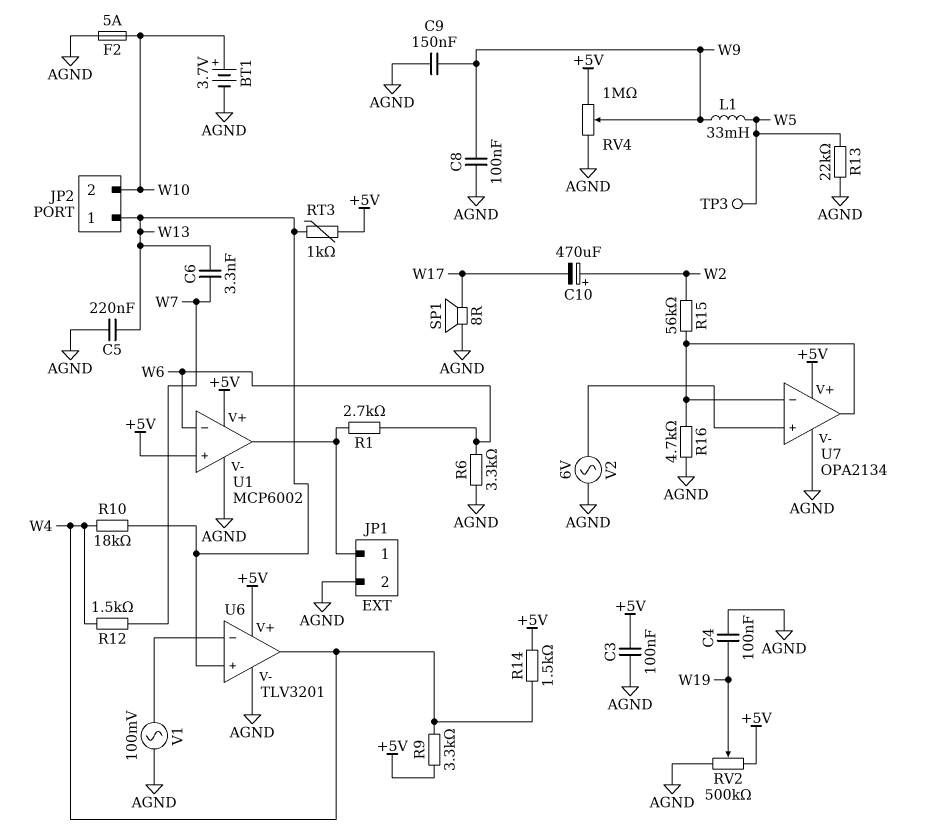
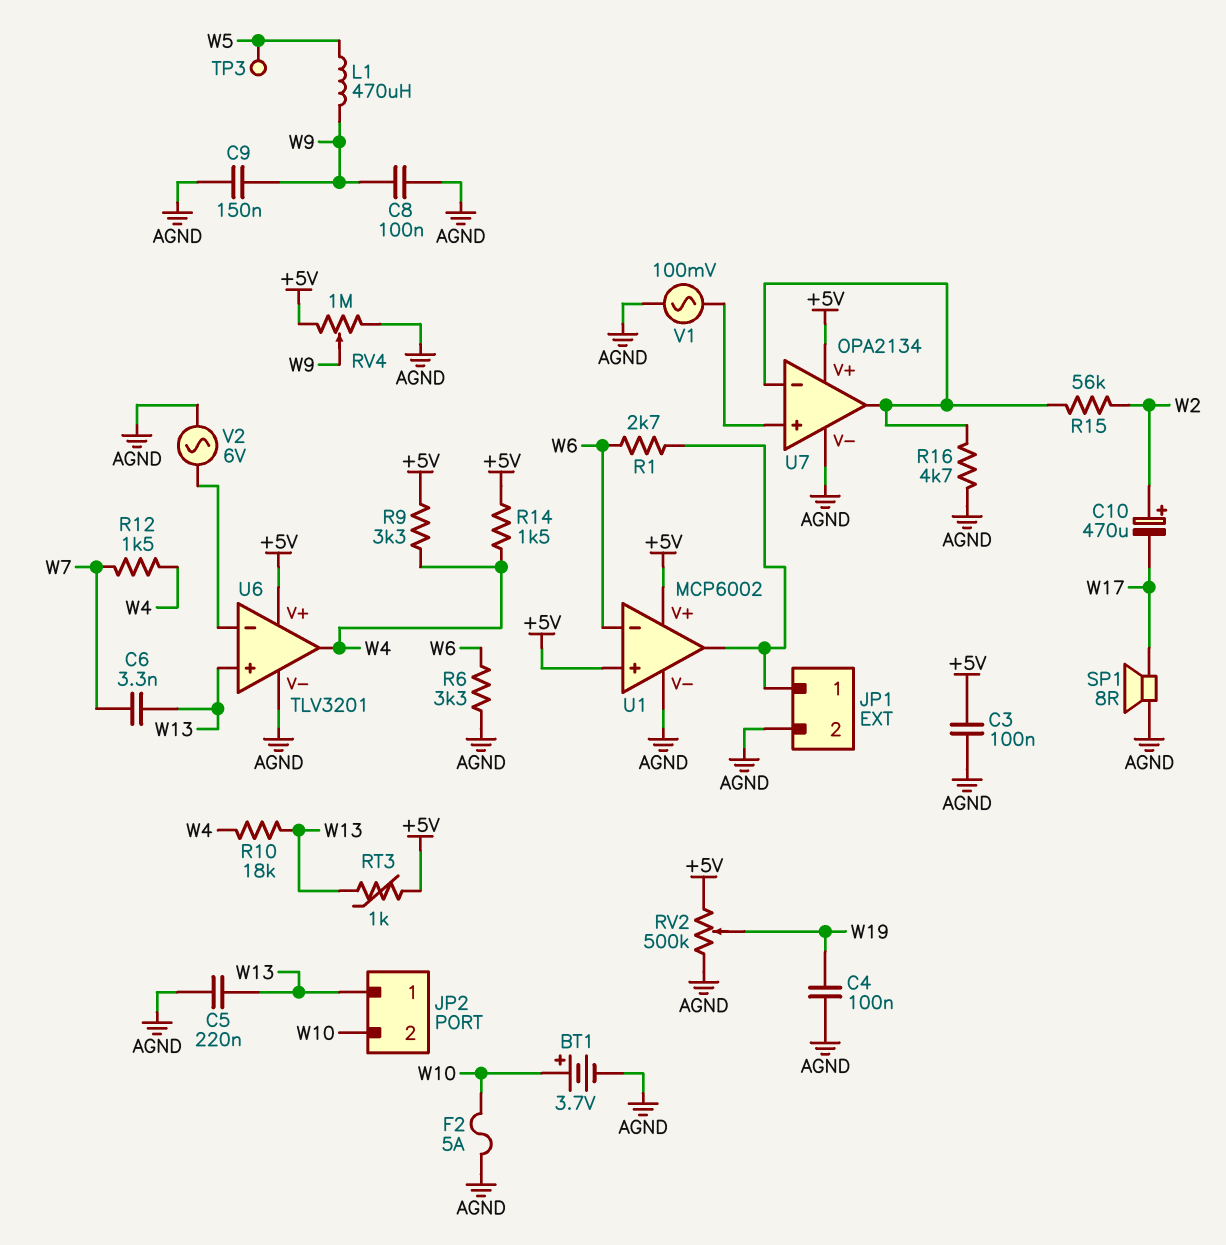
L1: 33mH (W5, W9) -> 470uH (W5, W9)
R13: 22k (AGND, W5) -> none
V1: AC 100mV (AGND, U6/in-) -> AC 100mV (AGND, U7/in+)
V2: AC 6V (AGND, U7/in+) -> AC 6V (AGND, U6/in-)

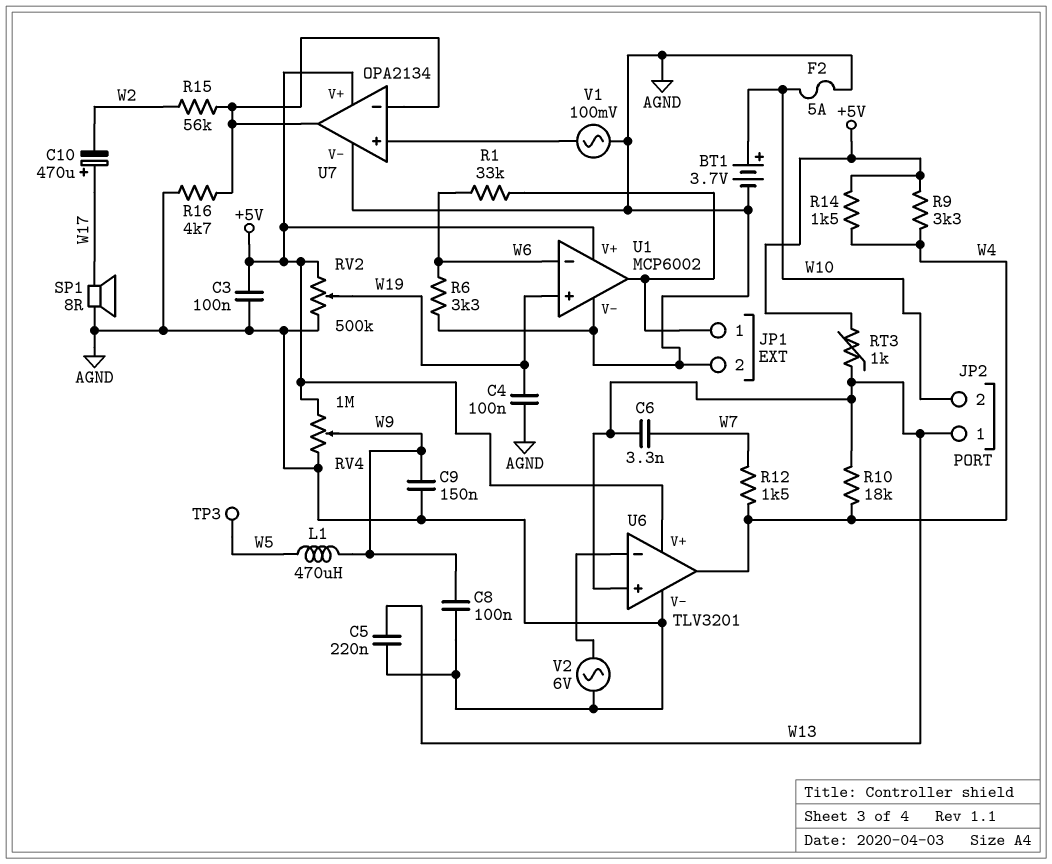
C10: 470uF (plus W2, minus W17) -> 470uF (plus W17, minus W2)
R1: 2.7k (JP1/1, W6) -> 33k (JP1/1, W6)
U1 pin in+: +5V -> W19

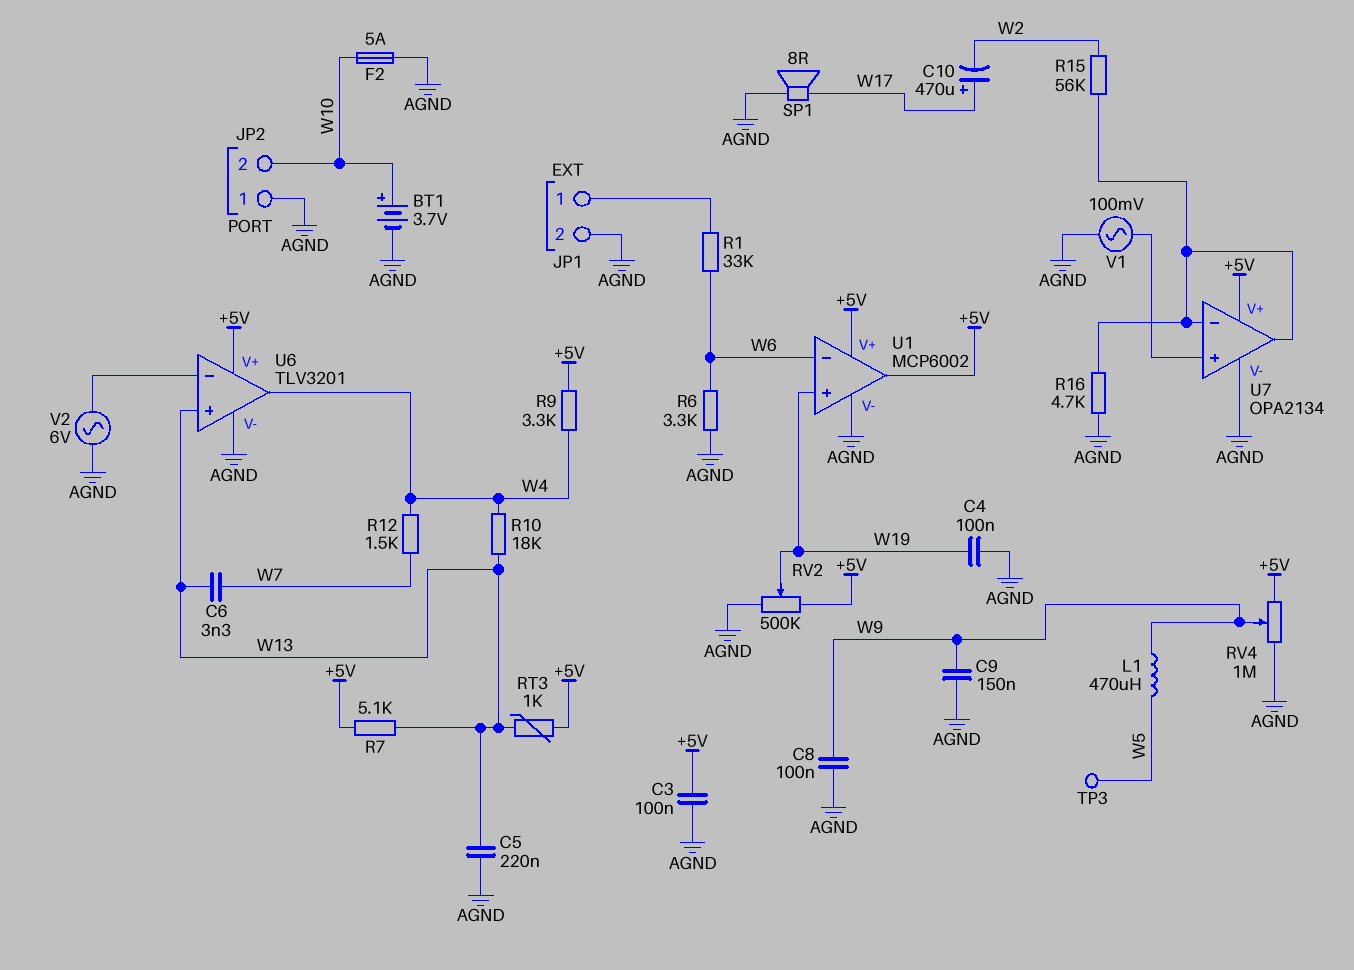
JP2 pin 1: W13 -> AGND
R7: none -> 5.1k (+5V, W13)
R14: 1.5k (+5V, W4) -> none
U1 pin out: JP1/1 -> +5V

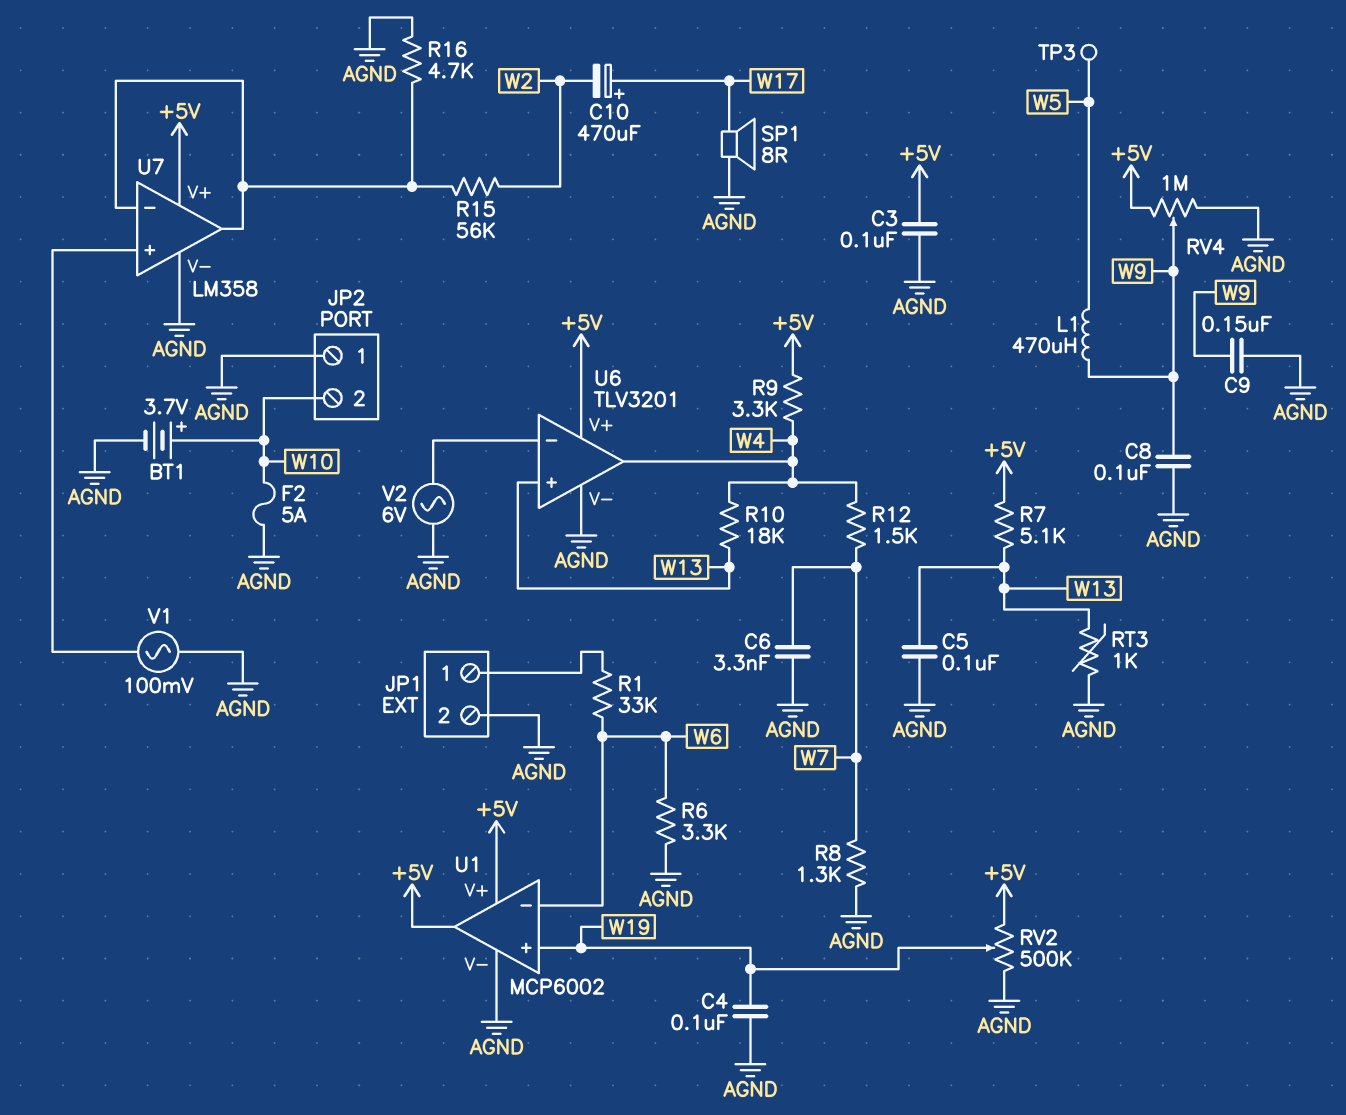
C5: 220nF (AGND, W13) -> 100nF (AGND, W13)
C6: 3.3nF (W7, W13) -> 3.3nF (AGND, W7)
R8: none -> 1.3k (AGND, W7)
RT3: 1k (+5V, W13) -> 1k (AGND, W13)
U7: OPA2134 -> LM358

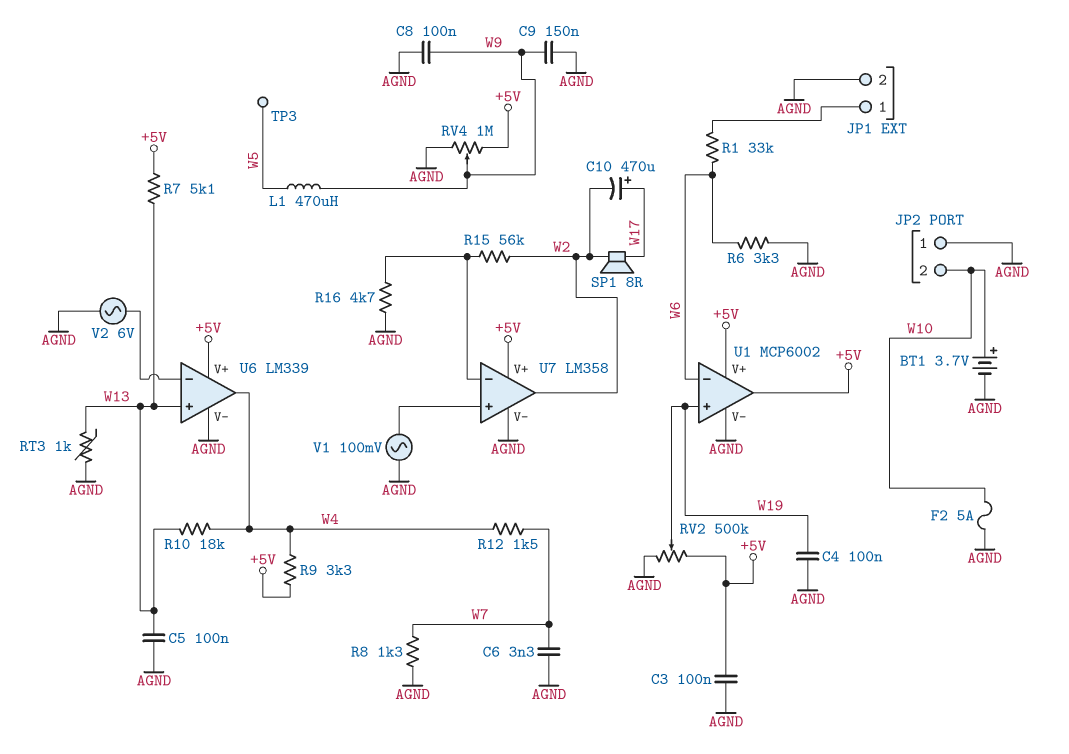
SP1: speaker 8R (AGND, W17) -> speaker 8R (W2, W17)
U6: TLV3201 -> LM339
U7 pin out: U7/in- -> W2

